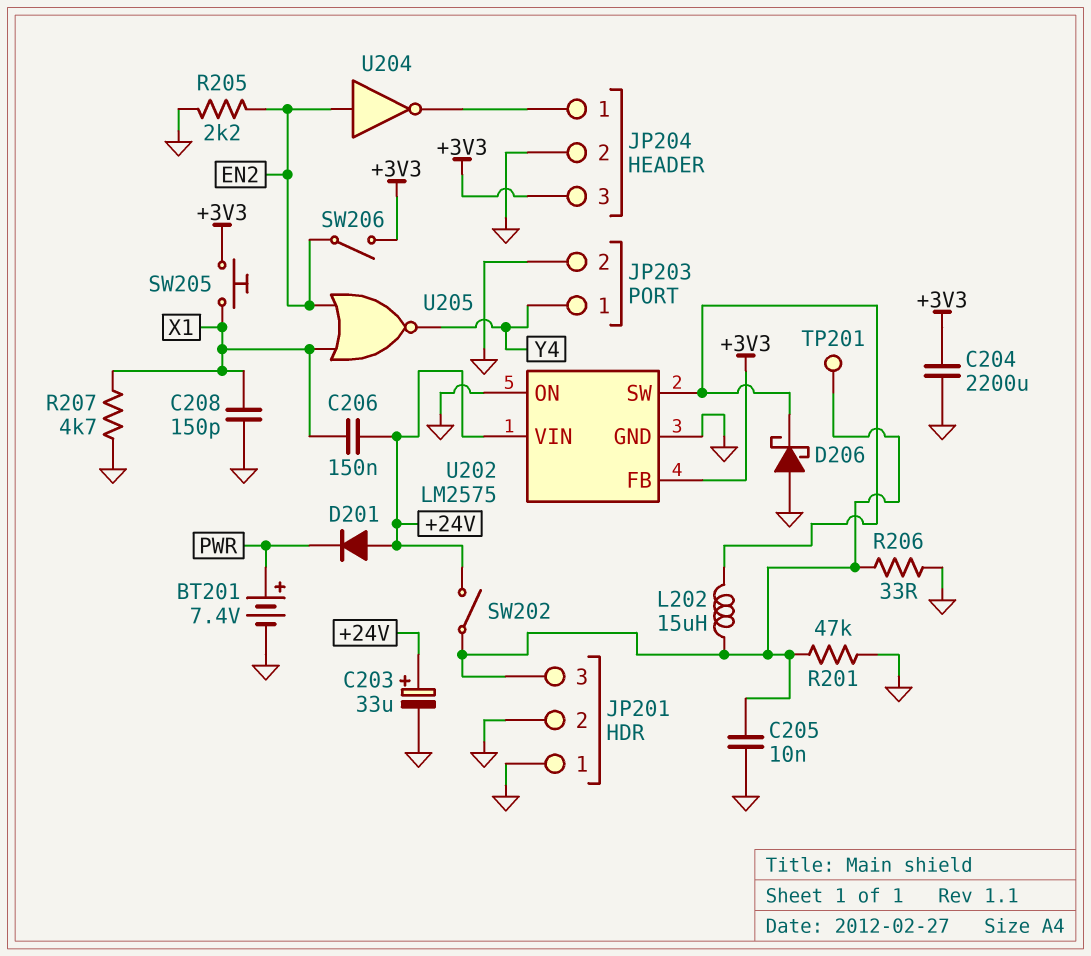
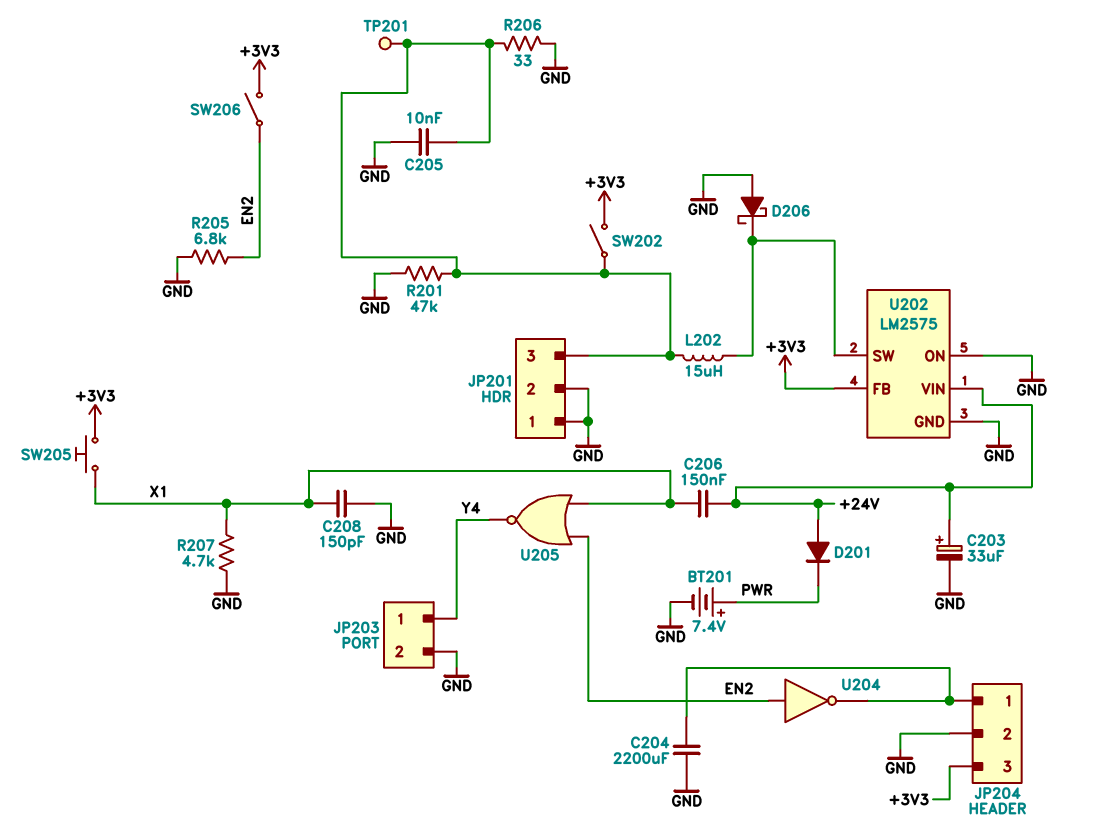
C204: 2200uF (+3V3, GND) -> 2200uF (GND, JP204/1)
R205: 2.2k (EN2, GND) -> 6.8k (EN2, GND)
SW202: switch (+24V, JP201/3) -> switch (+3V3, JP201/3)

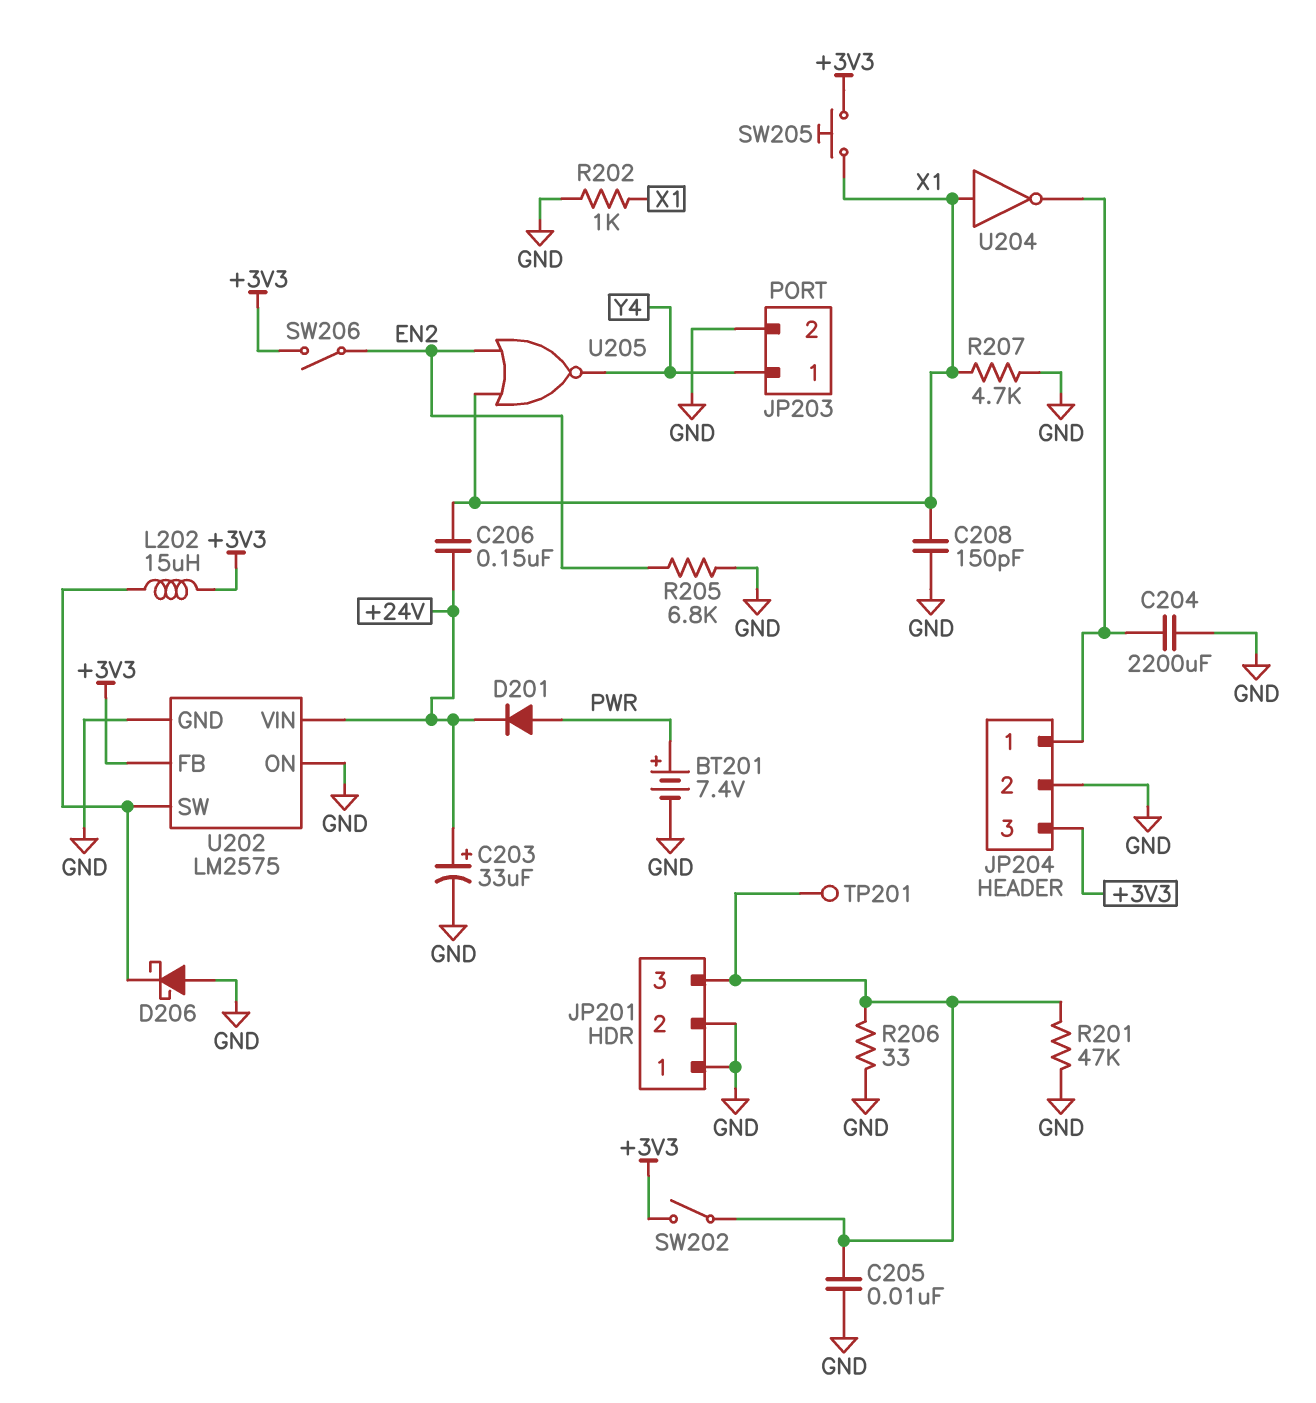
D201: diode (A +24V, K PWR) -> diode (A PWR, K +24V)
L202: 15uH (JP201/3, U202/SW) -> 15uH (+3V3, U202/SW)
R202: none -> 1k (GND, X1)
U204: NOT (in EN2, out JP204/1) -> NOT (in X1, out JP204/1)

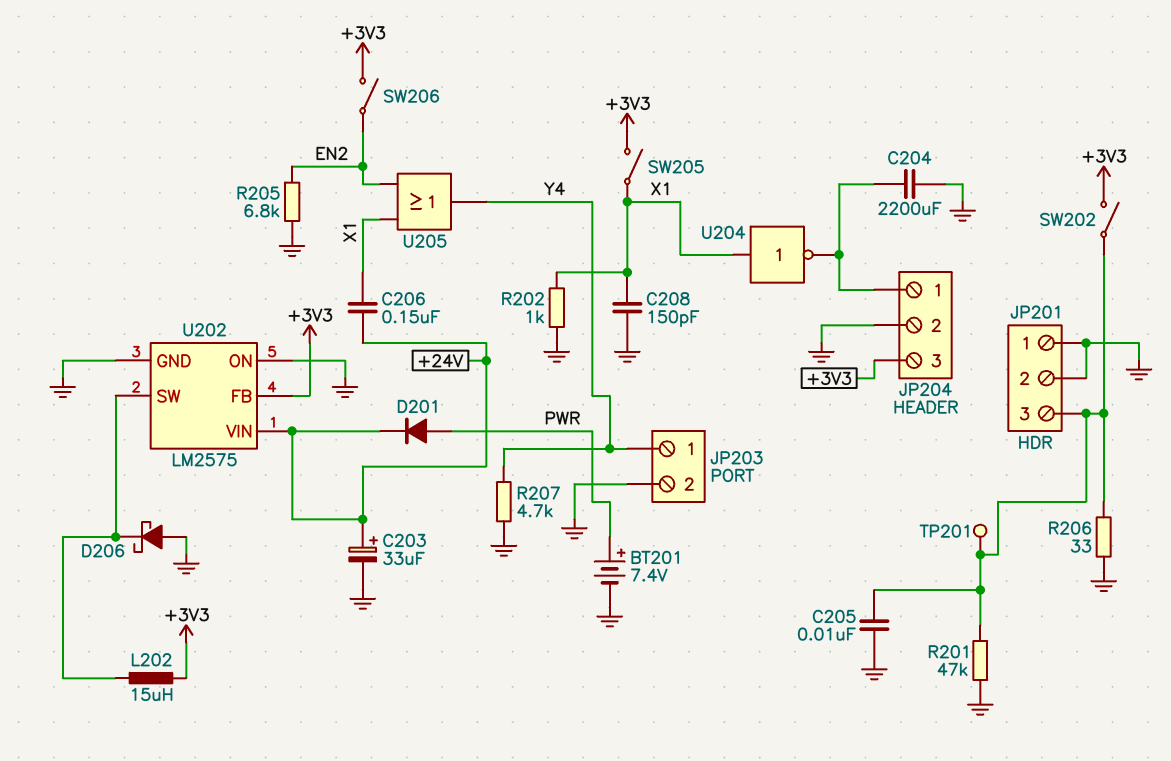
R207: 4.7k (GND, X1) -> 4.7k (GND, Y4)
SW205: button (+3V3, X1) -> switch (+3V3, X1)
U205: NOR (in EN2, in X1, out Y4) -> OR (in EN2, in X1, out Y4)

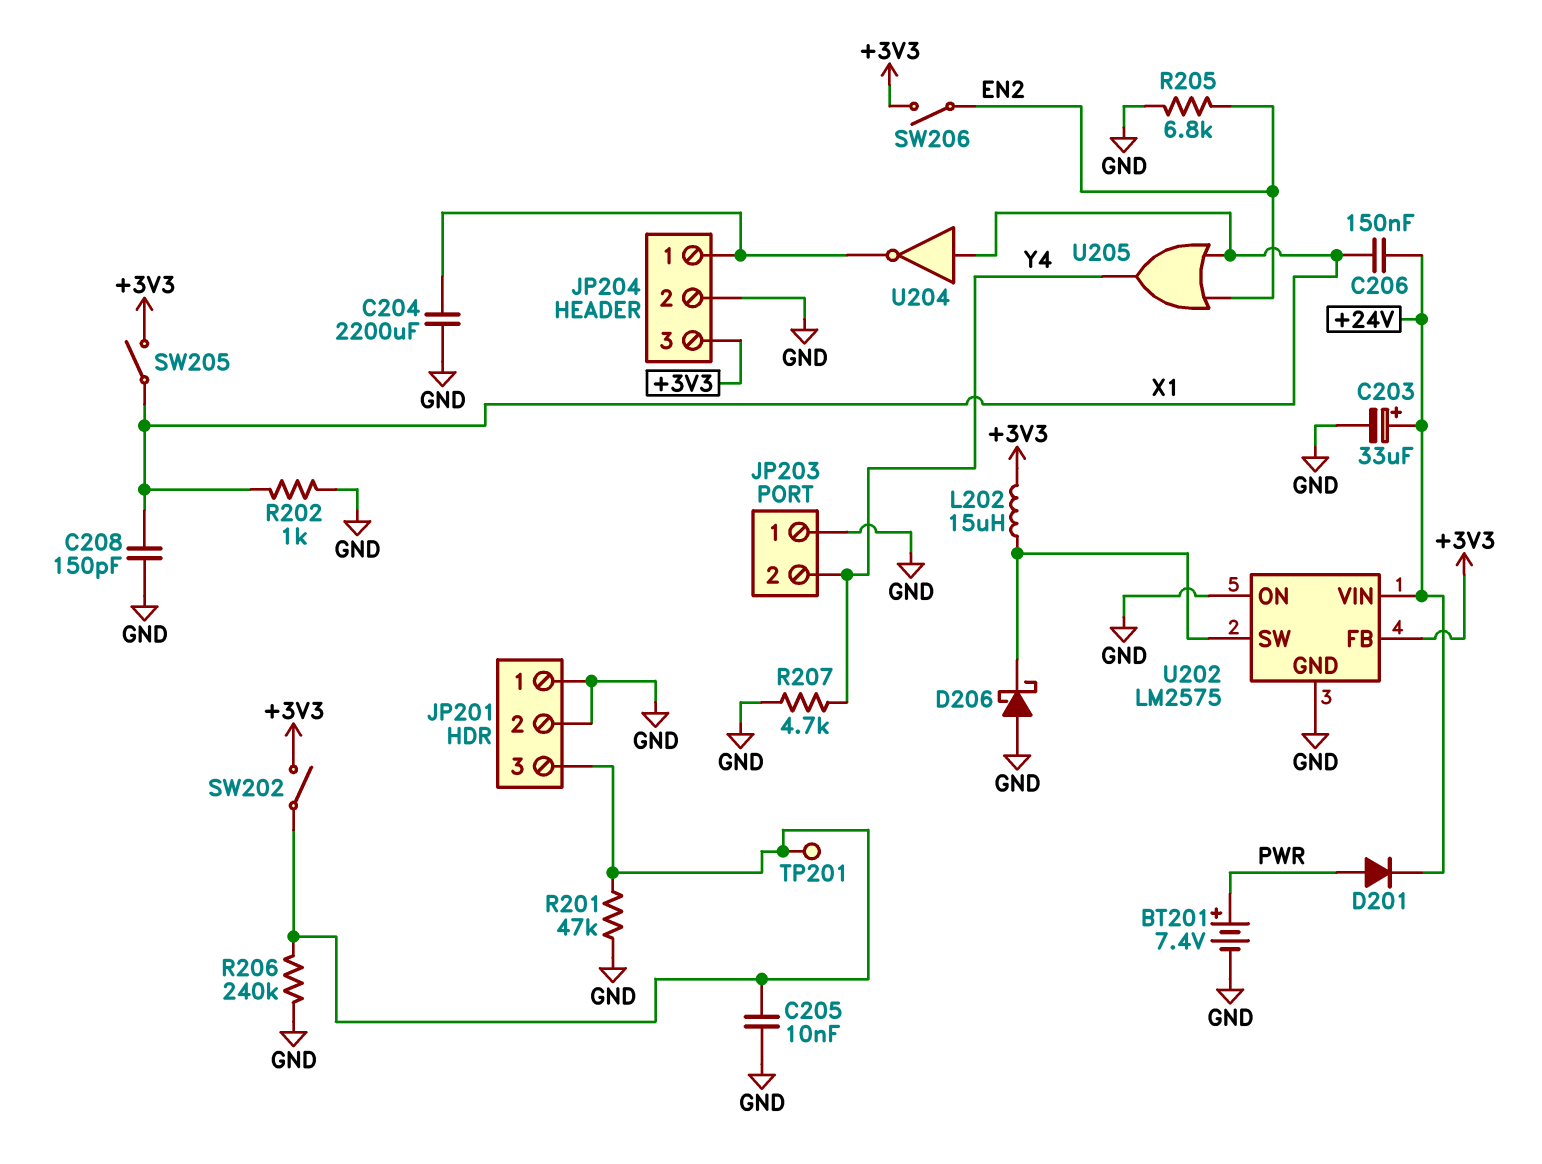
JP203 pin 1: Y4 -> GND
JP203 pin 2: GND -> Y4
R206: 33 (GND, JP201/3) -> 240k (GND, JP201/3)

